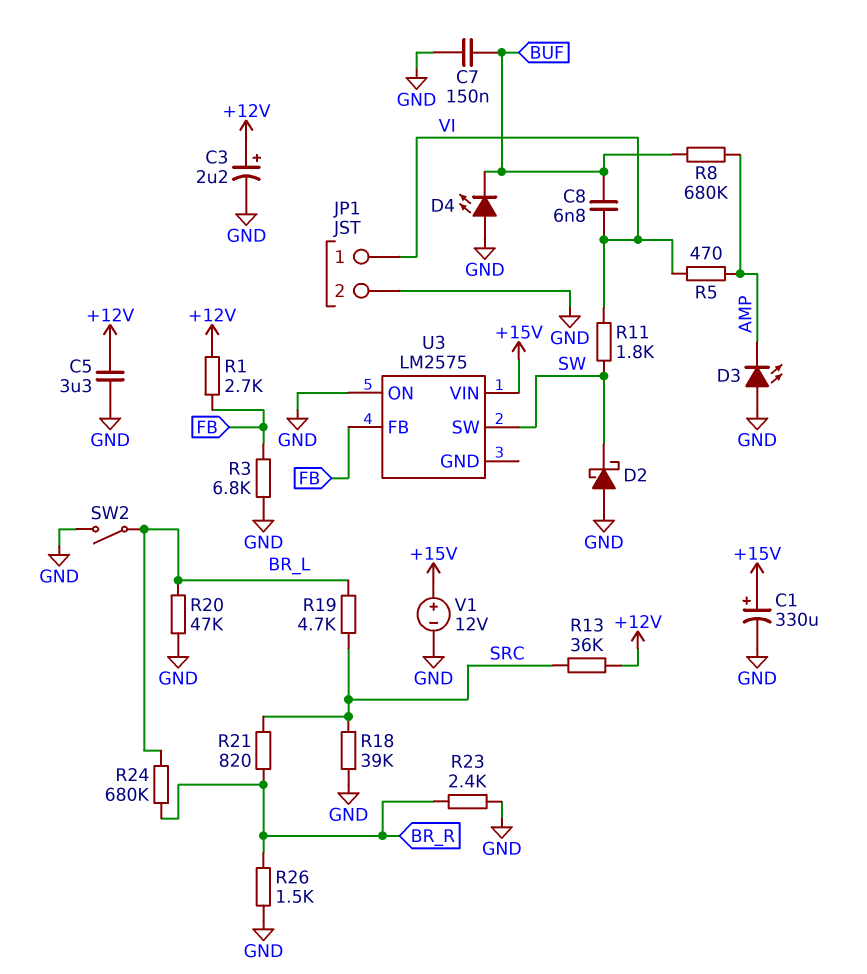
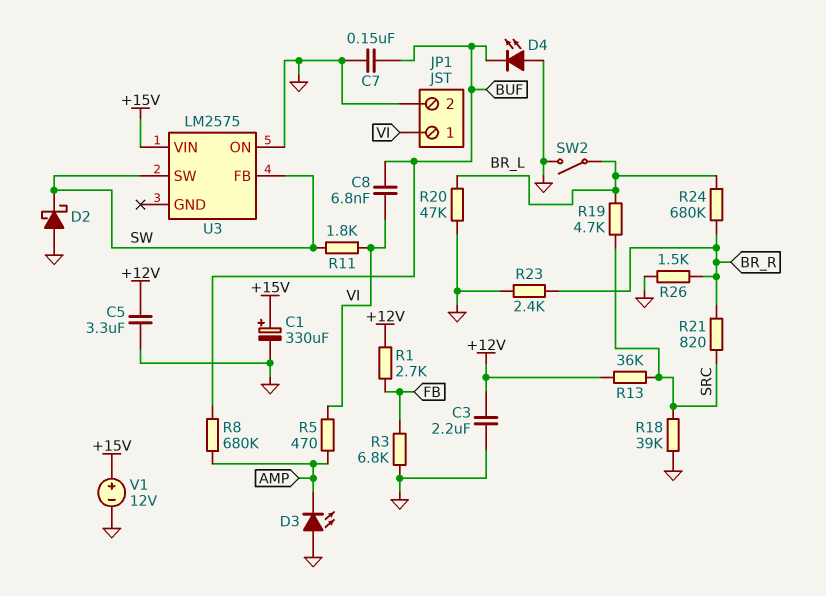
C3: 2.2uF (plus +12V, minus GND) -> 2.2uF (+12V, GND)
U3 pin FB: FB -> SW

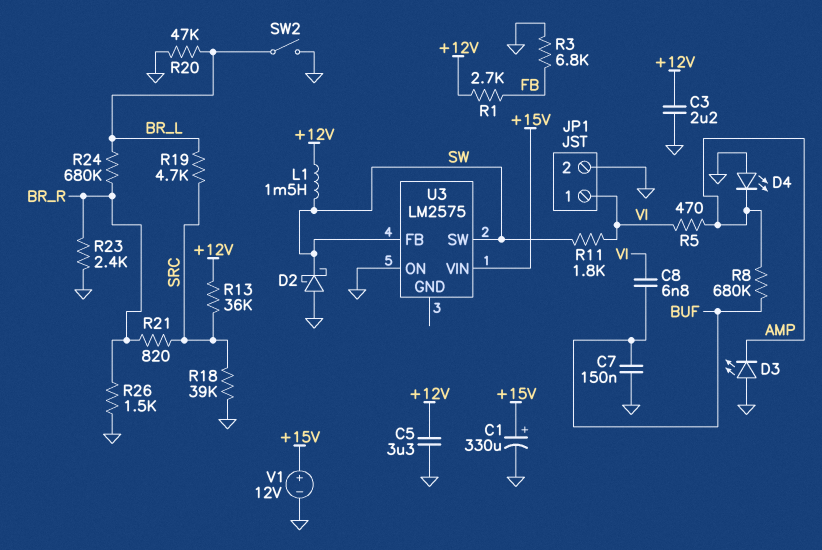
D4: LED (A GND, K BUF) -> LED (A GND, K AMP)
L1: none -> 1.5mH (+12V, SW)

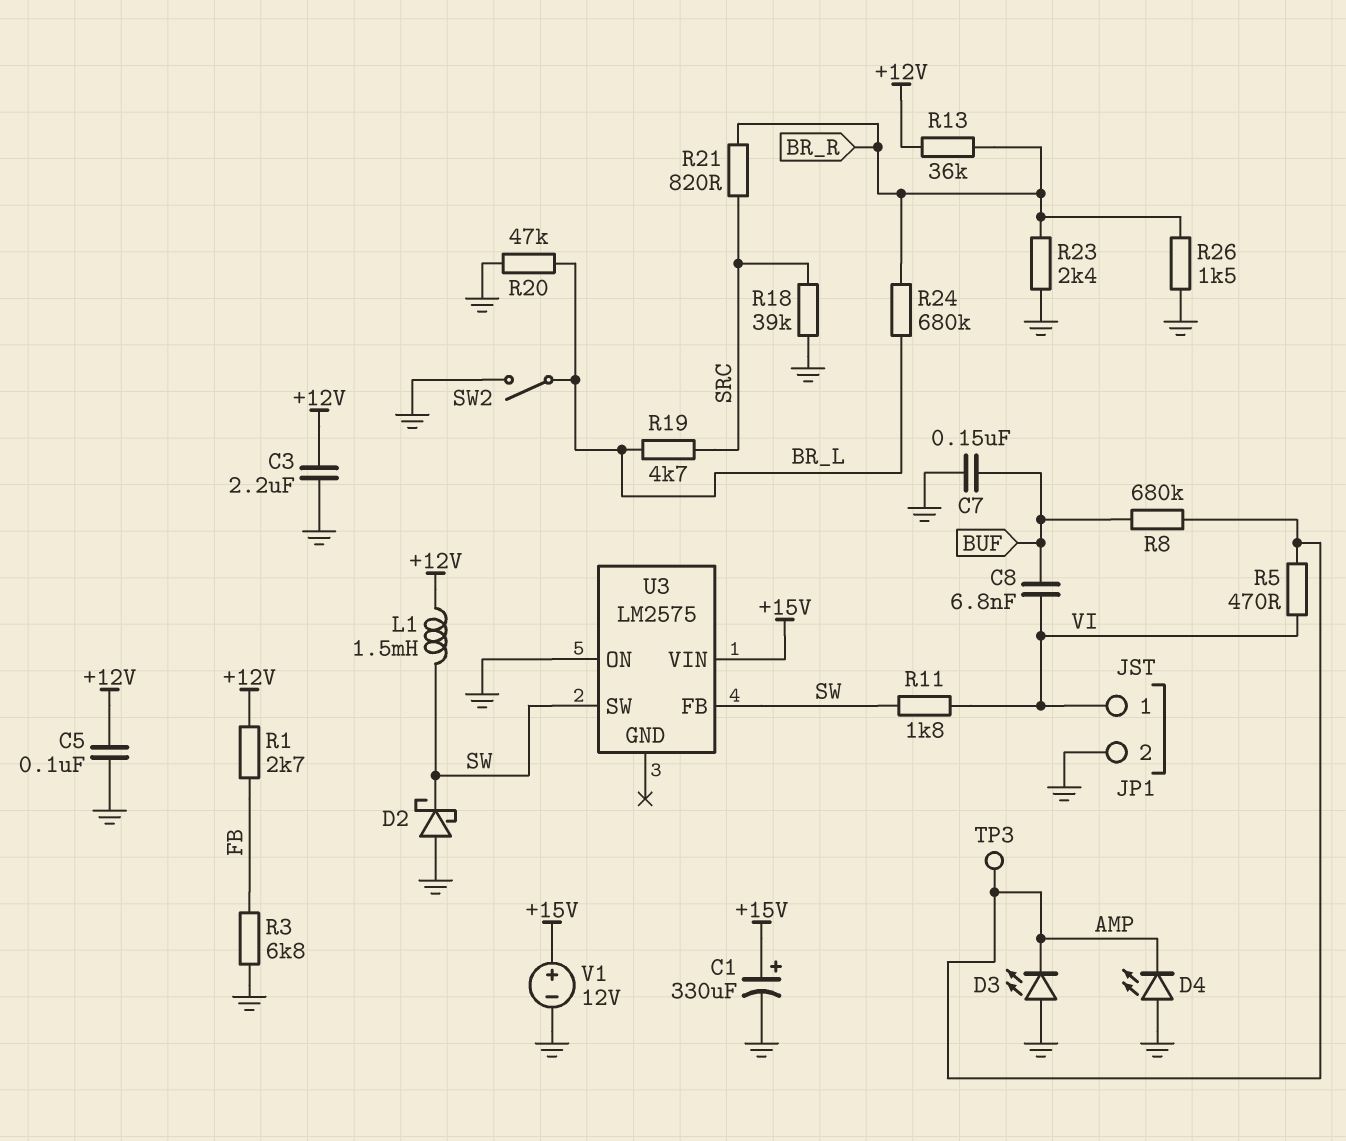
C5: 3.3uF (+12V, GND) -> 100nF (+12V, GND)
R13: 36k (+12V, SRC) -> 36k (+12V, BR_R)
TP3: none -> test point (AMP)

